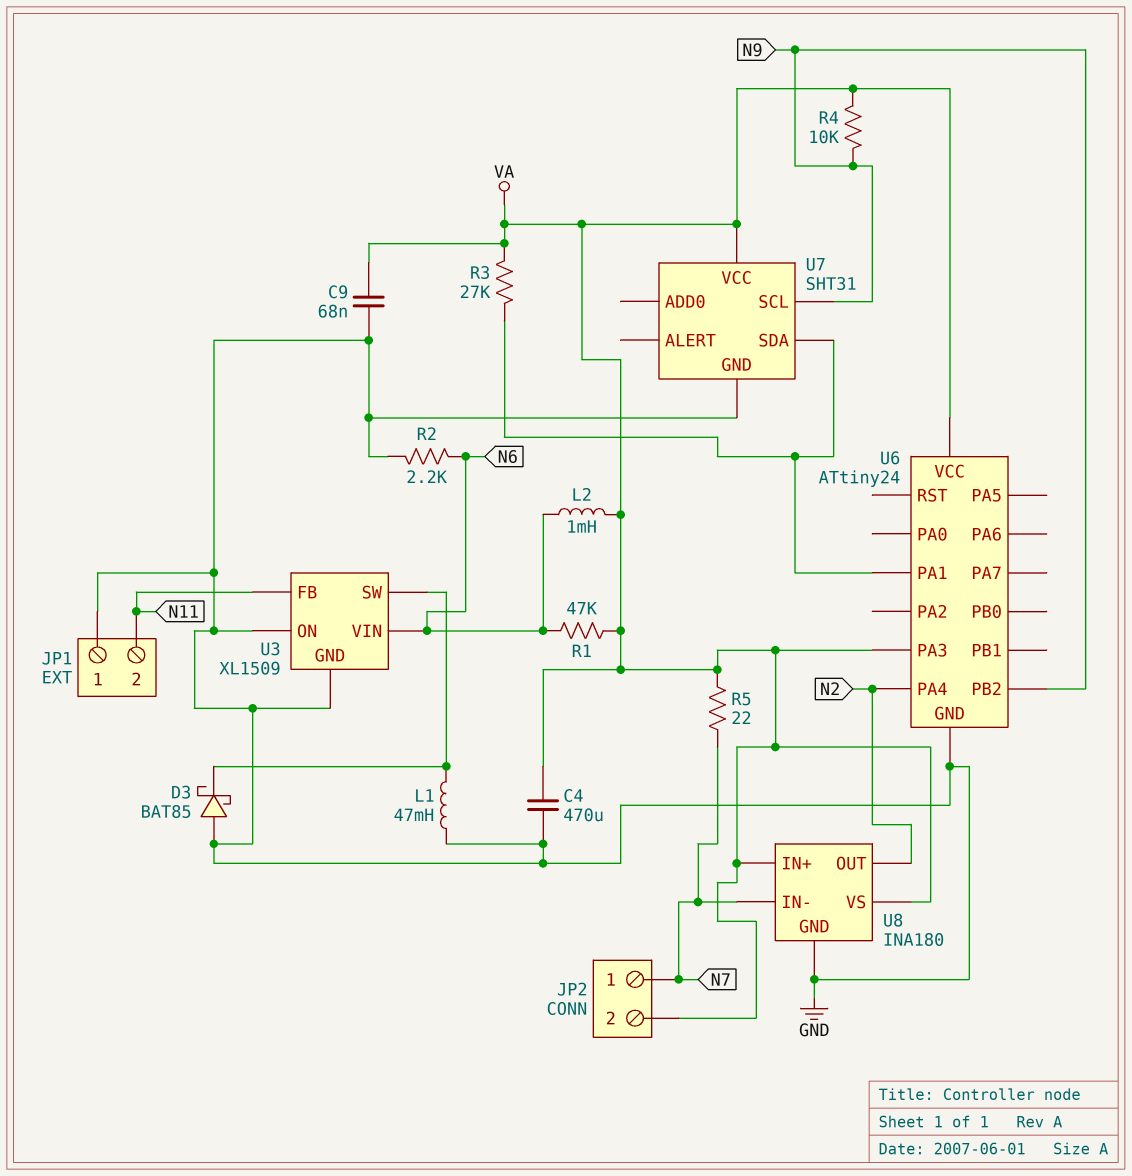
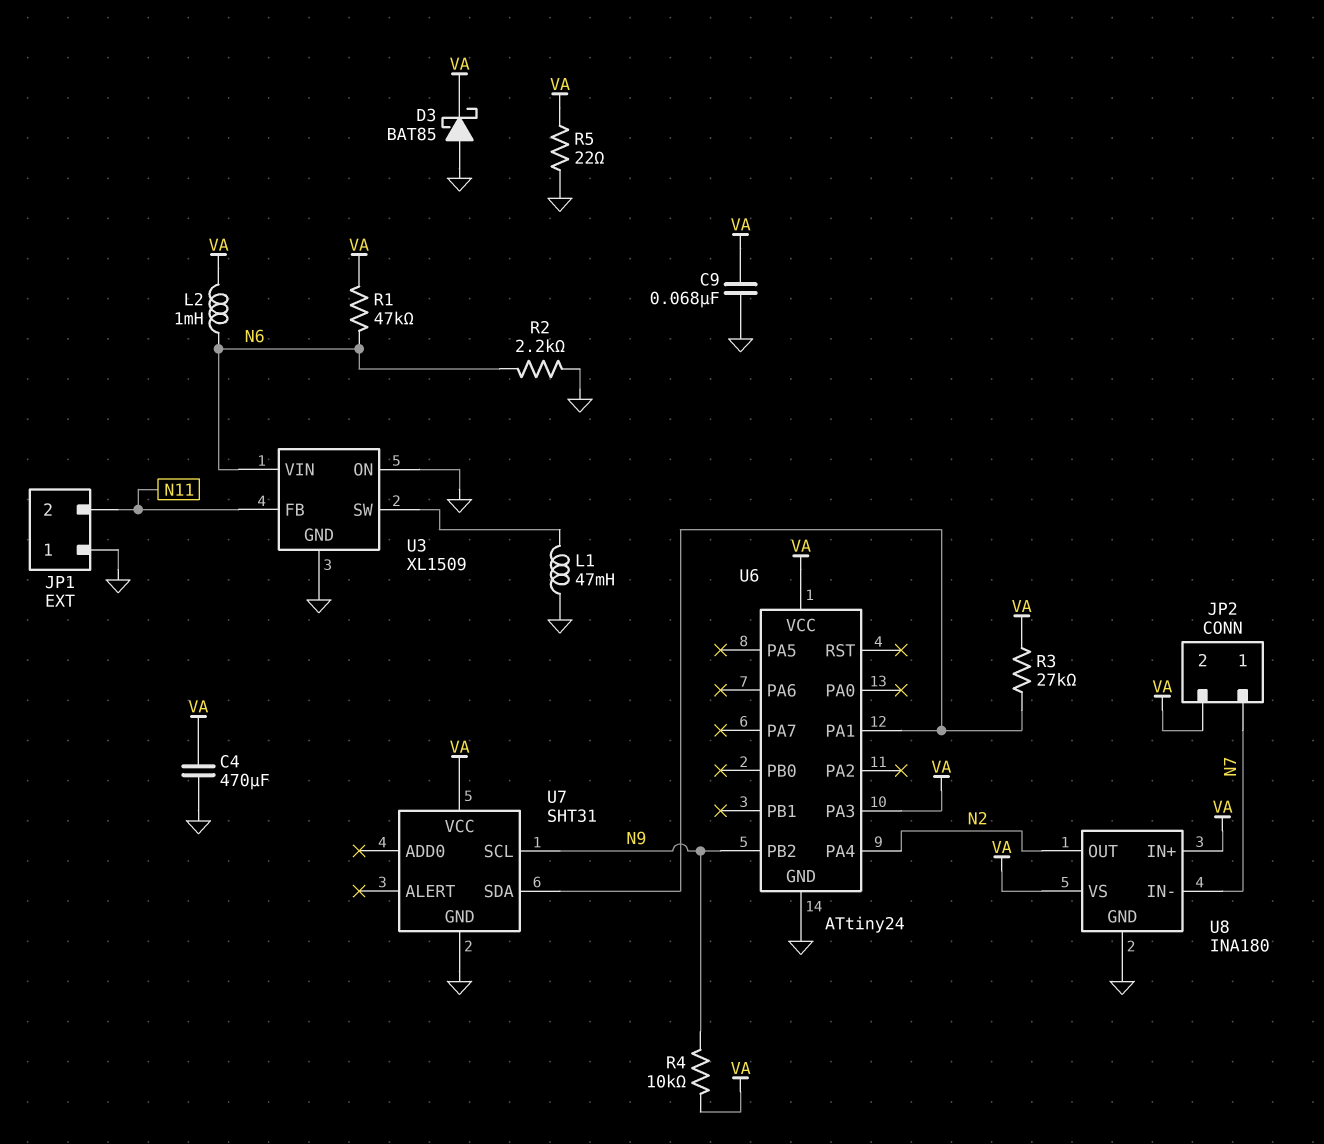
D3: schottky BAT85 (A GND, K U3/SW) -> schottky BAT85 (A GND, K VA)
R5: 22 (N7, VA) -> 22 (GND, VA)

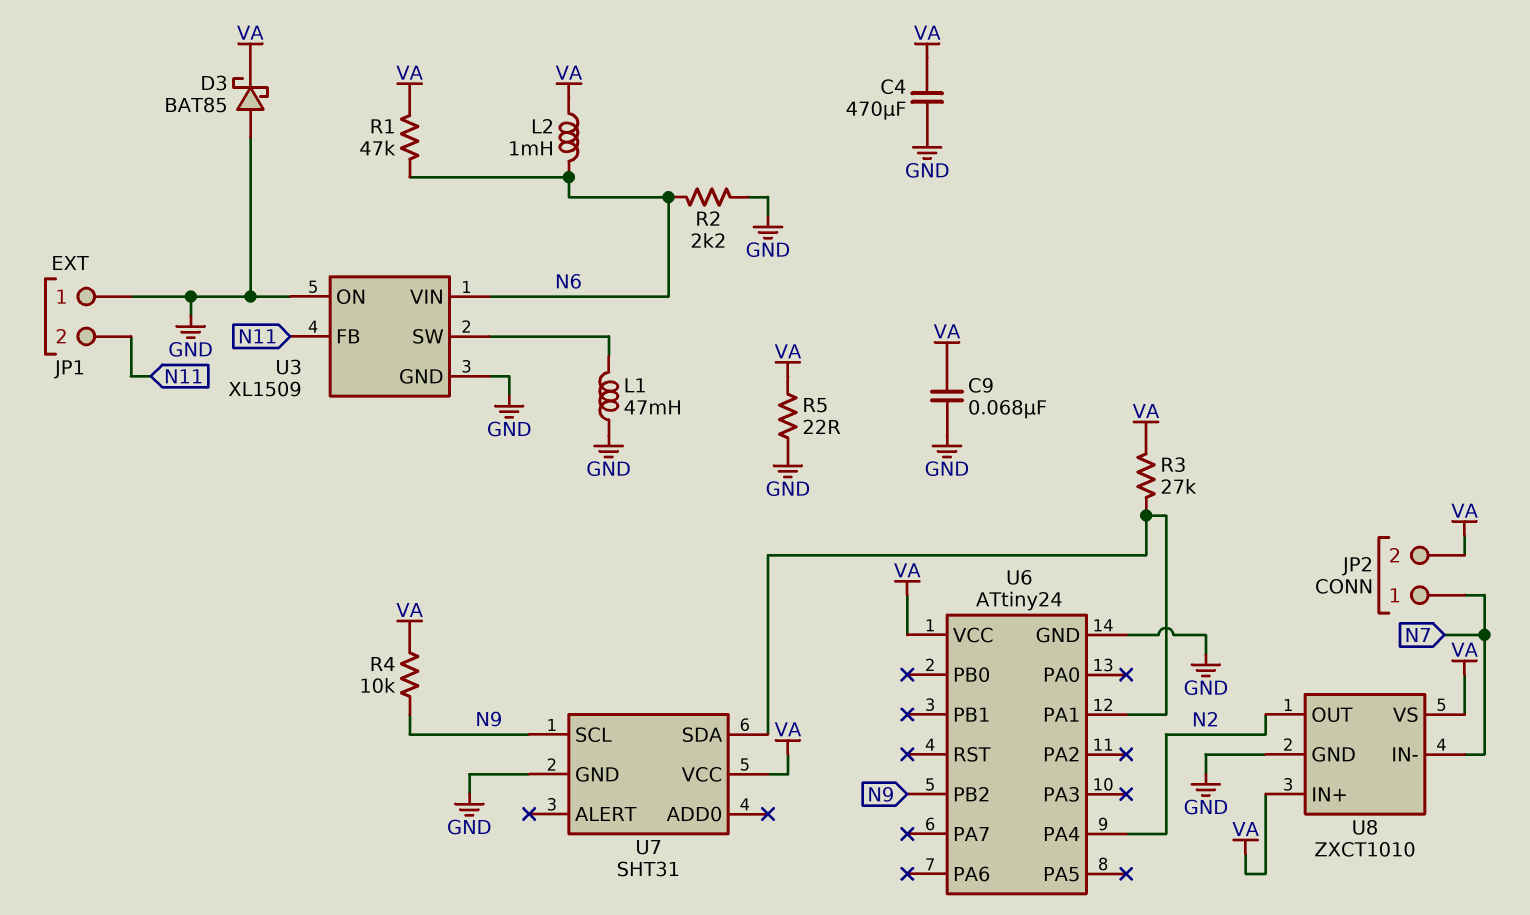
U6 pin PA3: VA -> none
U8: INA180 -> ZXCT1010

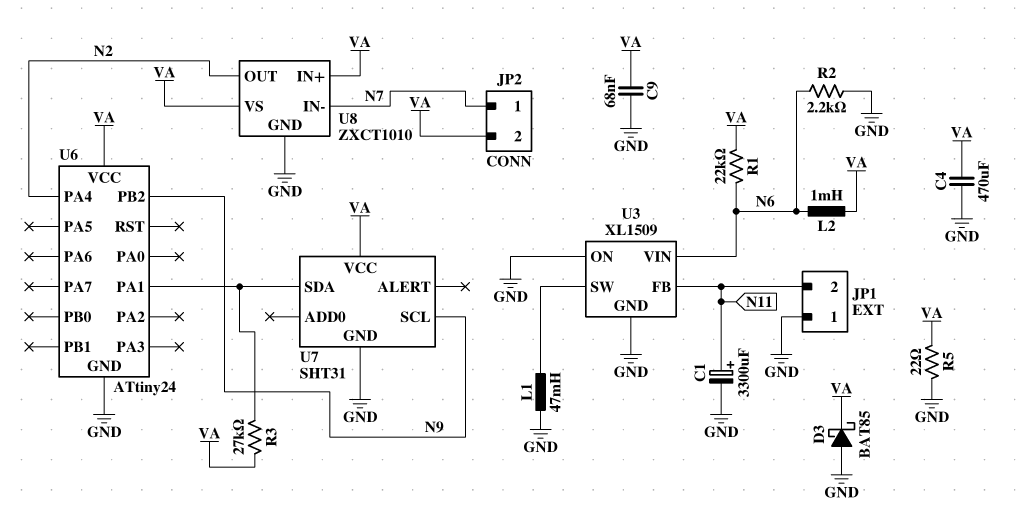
C1: none -> 3300uF (plus N11, minus GND)
R1: 47k (N6, VA) -> 22k (N6, VA)
R4: 10k (N9, VA) -> none

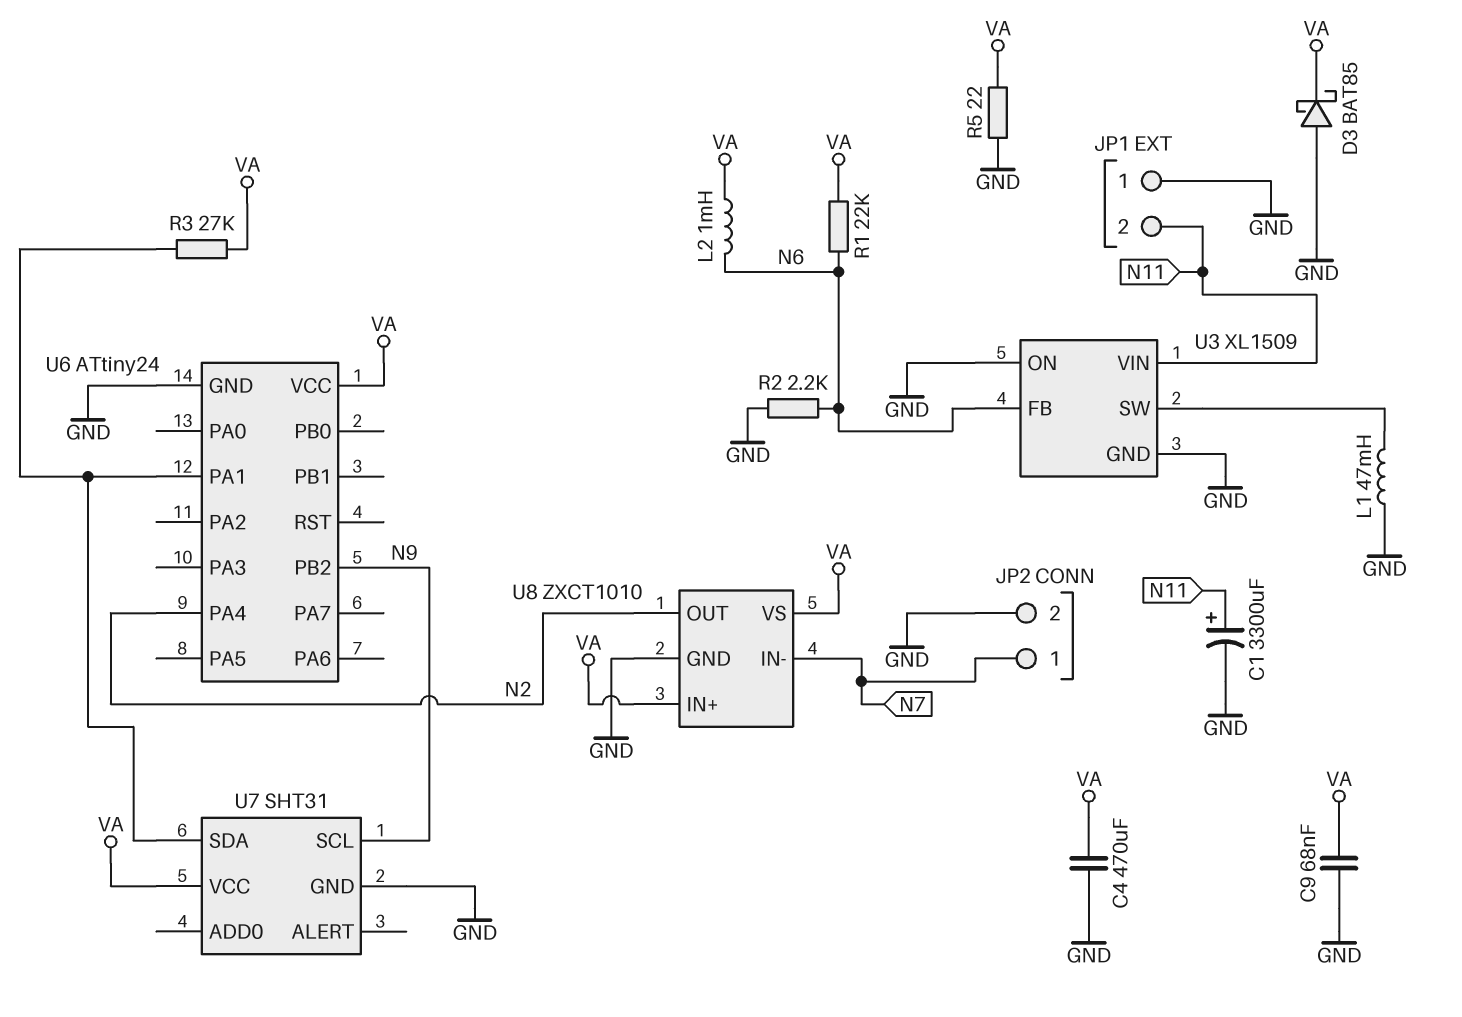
JP2 pin 2: VA -> GND
U3 pin FB: N11 -> N6
U3 pin VIN: N6 -> N11

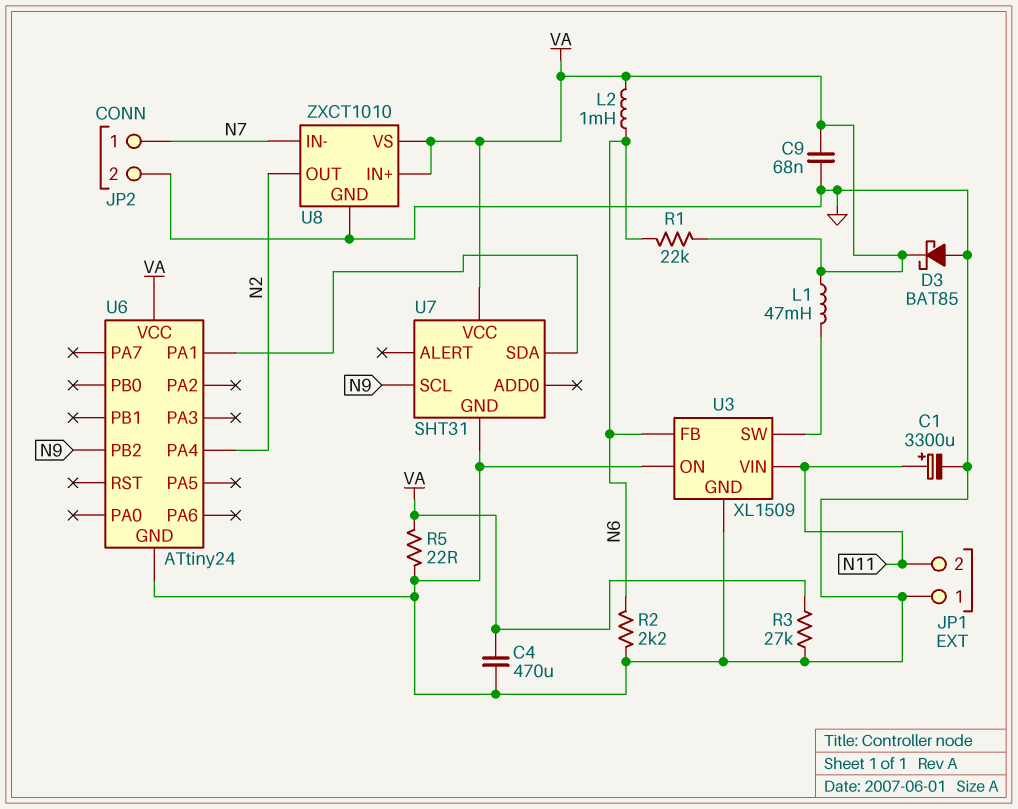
L1: 47mH (GND, U3/SW) -> 47mH (U3/SW, VA)
R3: 27k (U6/PA1, VA) -> 27k (GND, VA)

